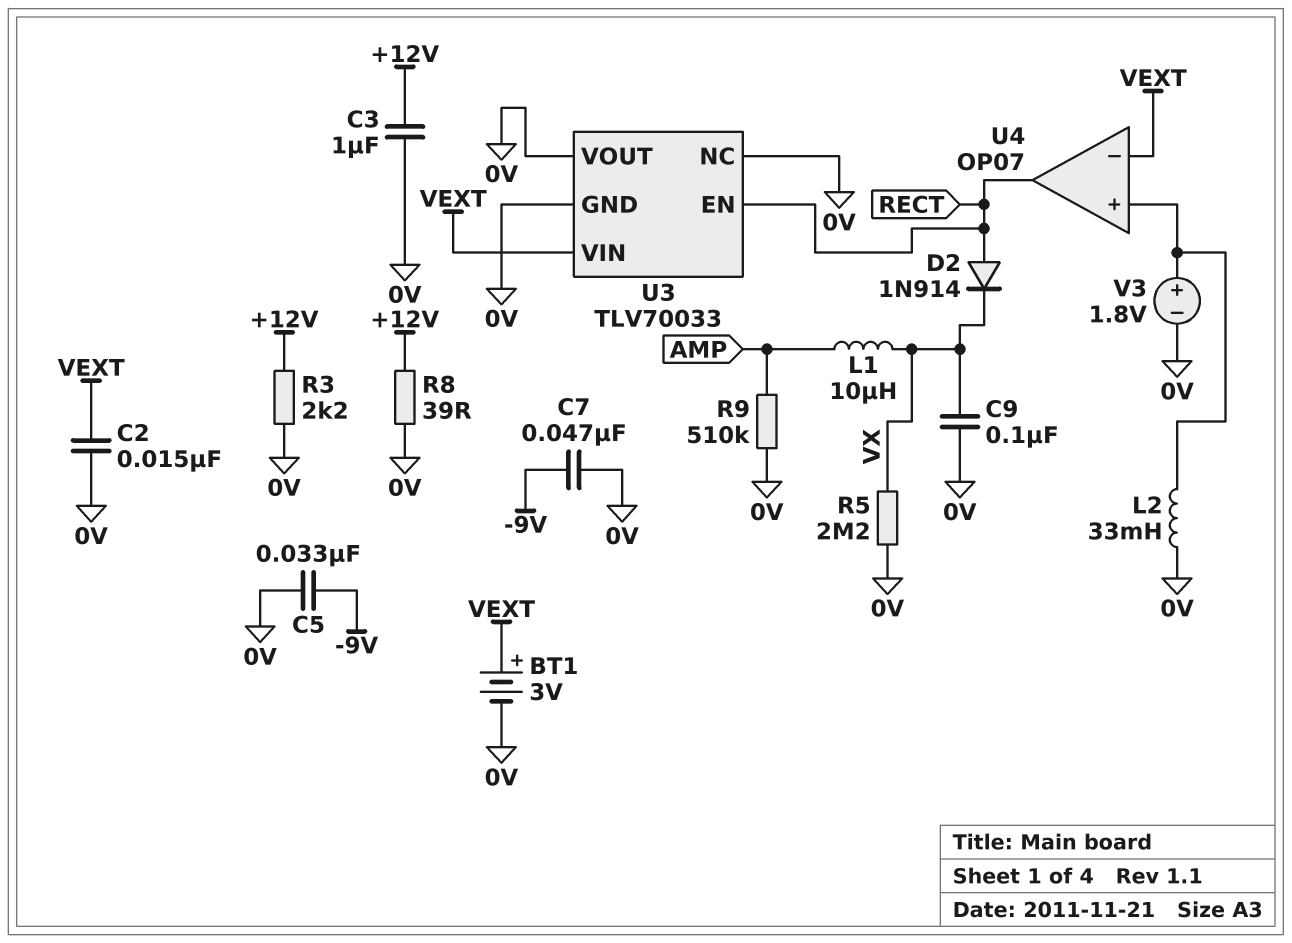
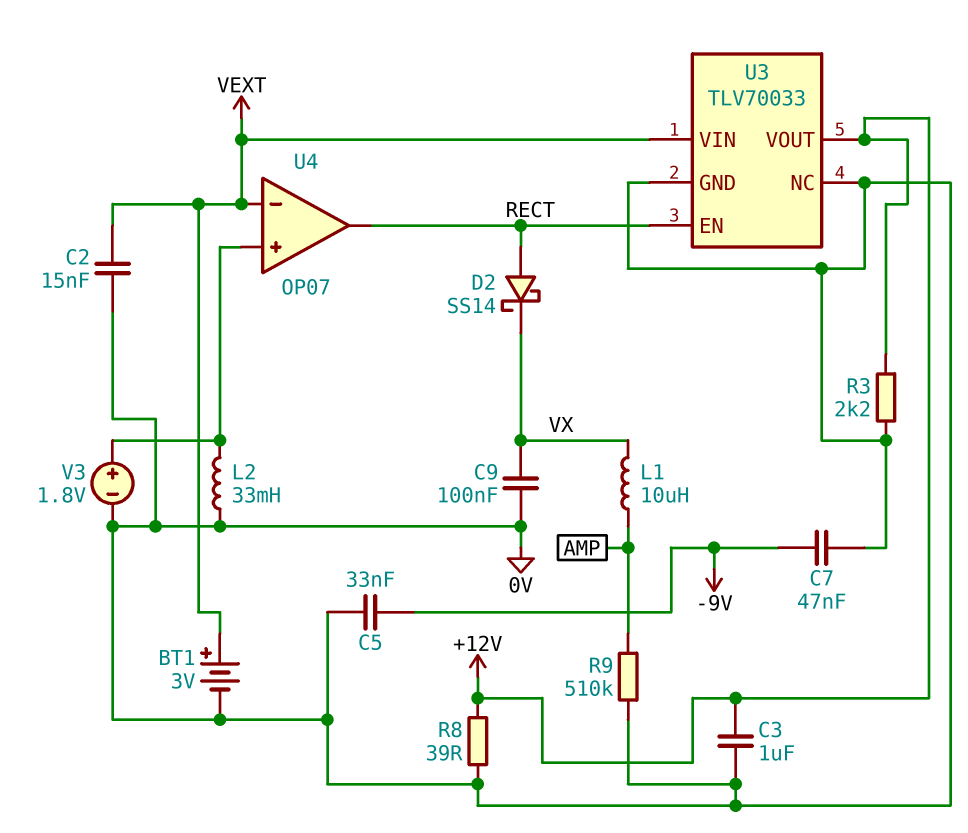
D2: diode 1N914 (A RECT, K VX) -> schottky SS14 (A RECT, K VX)
R5: 2.2M (0V, VX) -> none
U3 pin VOUT: 0V -> +12V

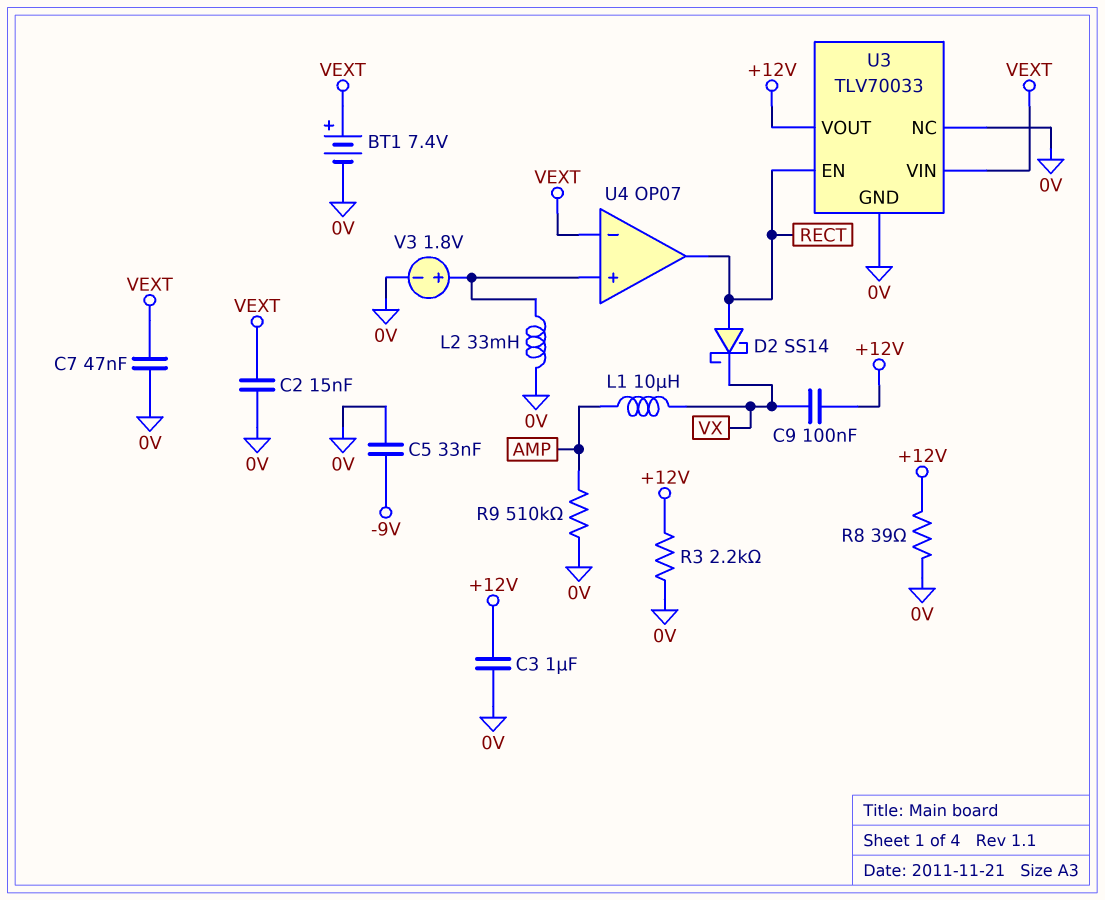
BT1: 3V (plus VEXT, minus 0V) -> 7.4V (plus VEXT, minus 0V)
C7: 47nF (-9V, 0V) -> 47nF (0V, VEXT)
C9: 100nF (0V, VX) -> 100nF (+12V, VX)

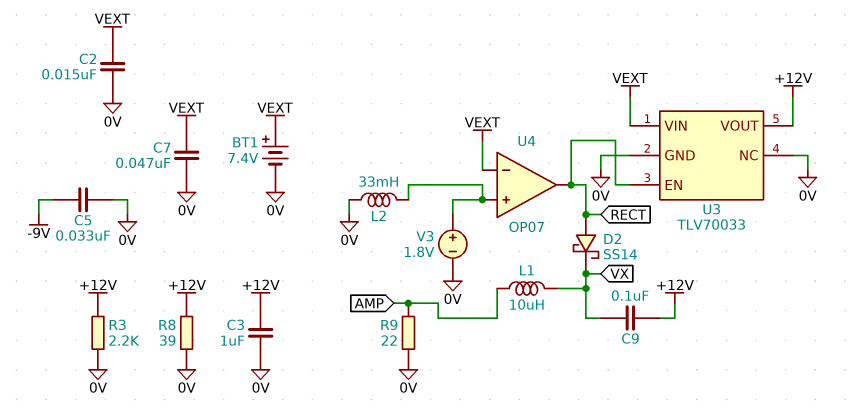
R9: 510k (0V, AMP) -> 22 (0V, AMP)

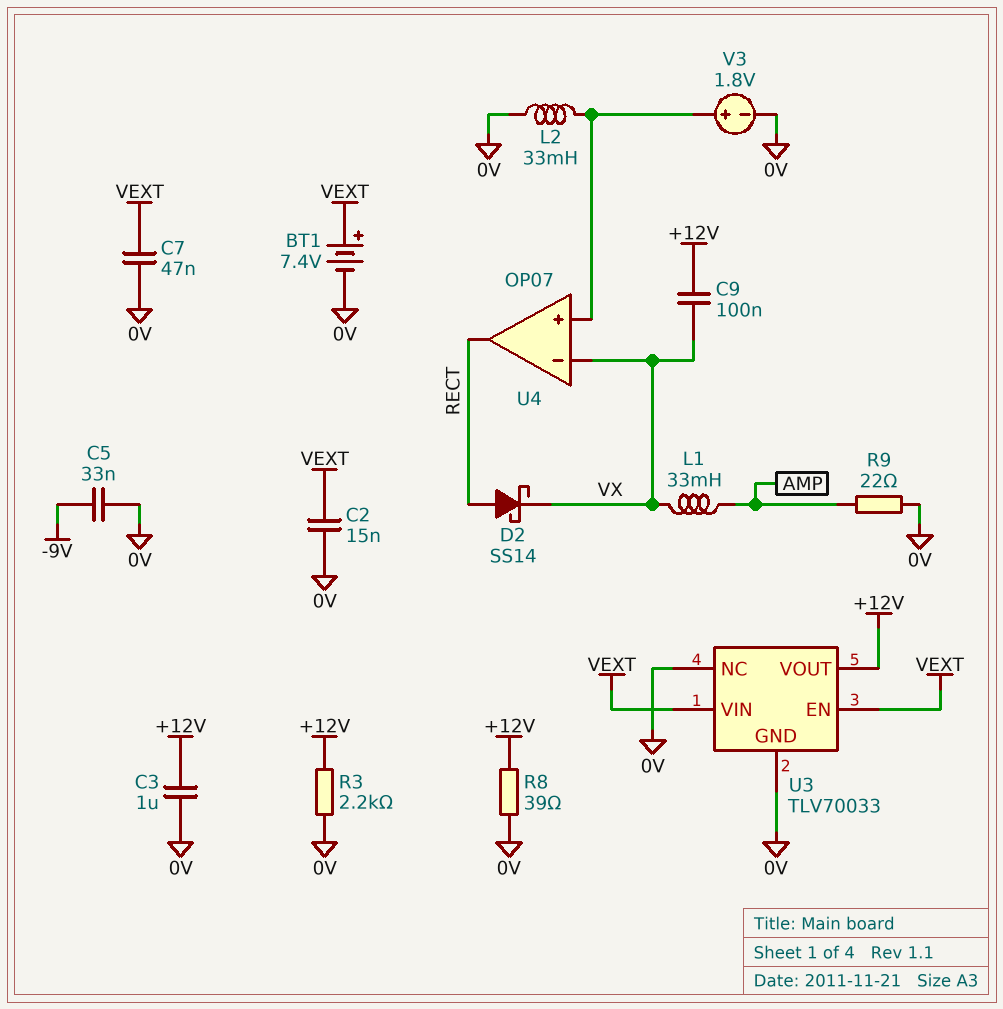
L1: 10uH (AMP, VX) -> 33mH (AMP, VX)
U3 pin EN: RECT -> VEXT
U4 pin in-: VEXT -> VX

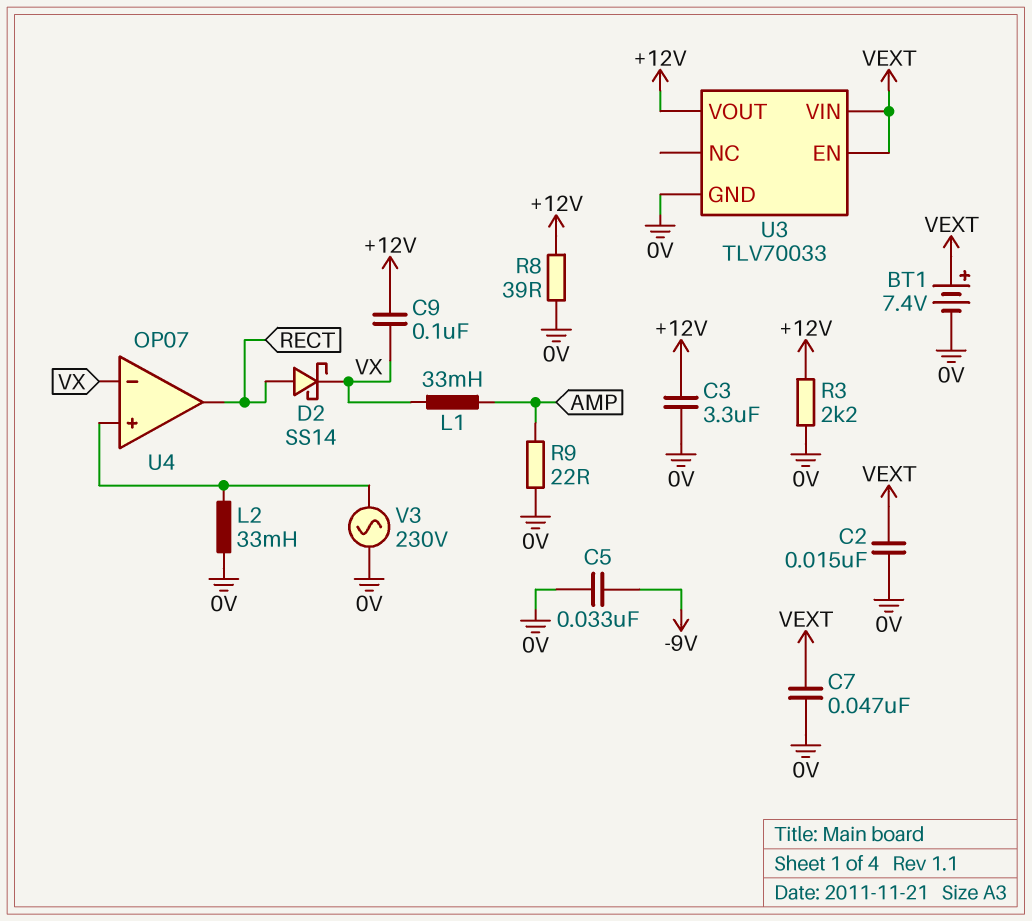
C3: 1uF (+12V, 0V) -> 3.3uF (+12V, 0V)
U3 pin NC: 0V -> none
V3: 1.8V (plus U4/in+, minus 0V) -> AC 230V (0V, U4/in+)

